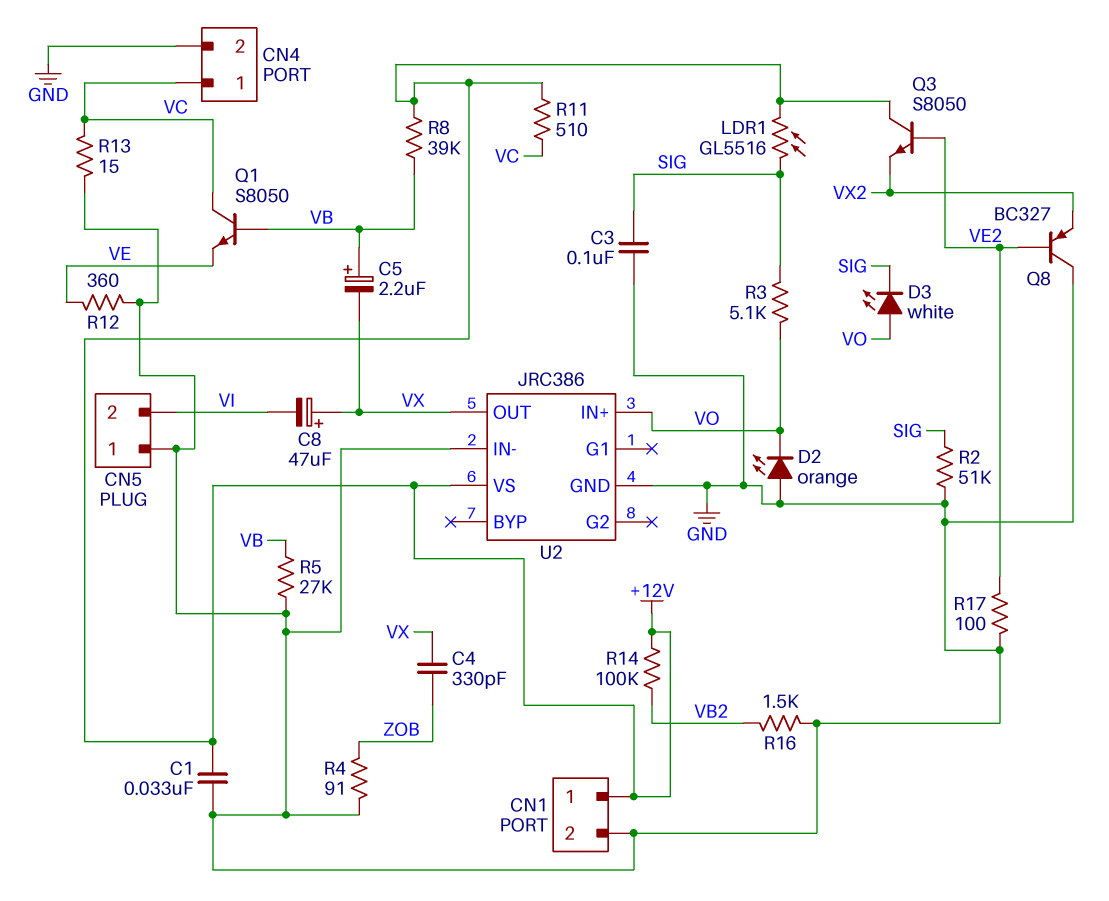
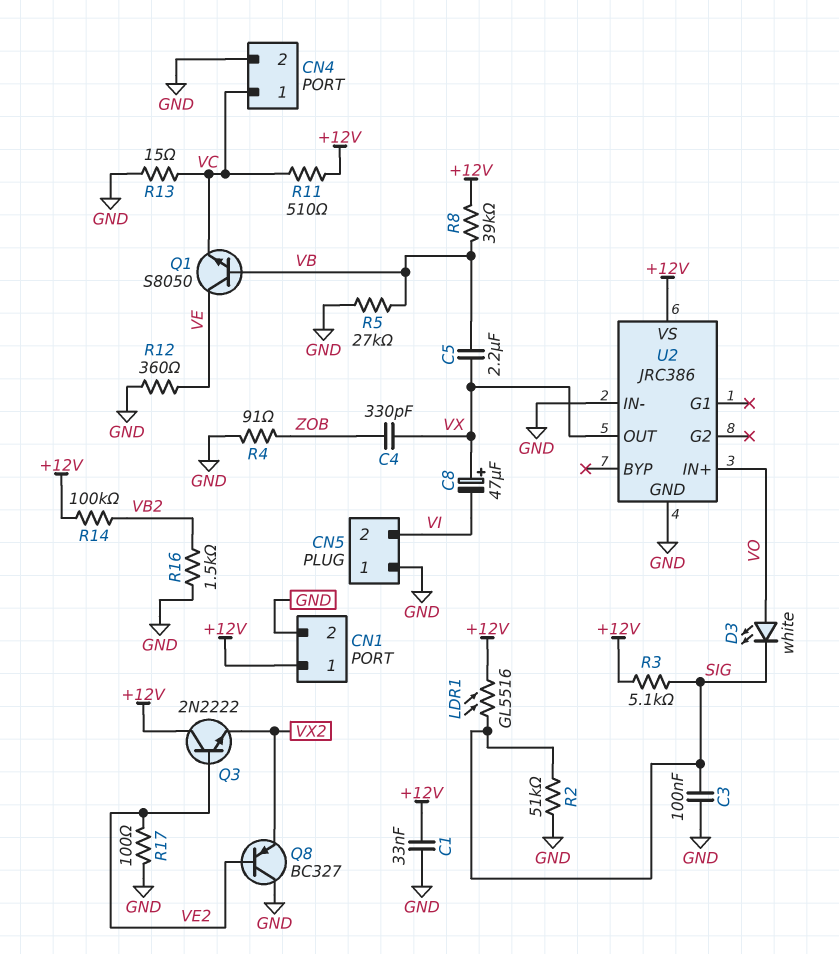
C5: 2.2uF (plus VB, minus VX) -> 2.2uF (VB, VX)
D2: LED orange (A GND, K VO) -> none
Q1: NPN S8050 (B VB, C VC, E VE) -> NPN S8050 (B VB, C VE, E VC)
Q3: NPN S8050 (B VE2, C +12V, E VX2) -> NPN 2N2222 (B VE2, C +12V, E VX2)
R3: 5.1k (SIG, VO) -> 5.1k (+12V, SIG)

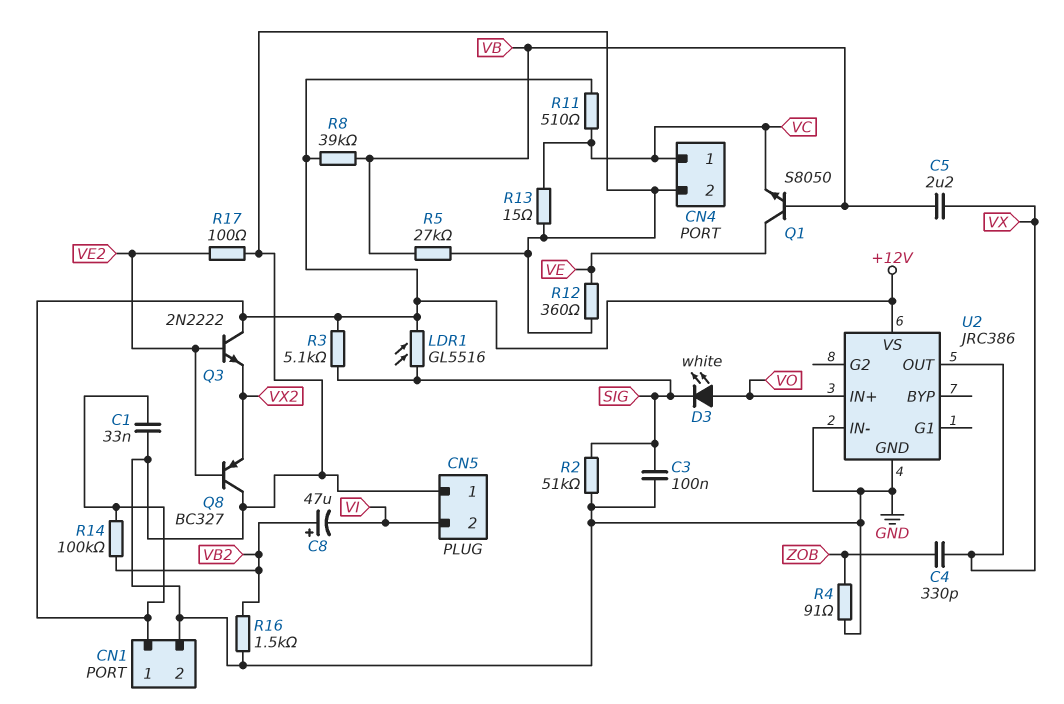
C8: 47uF (plus VX, minus VI) -> 47uF (plus VB2, minus VI)

